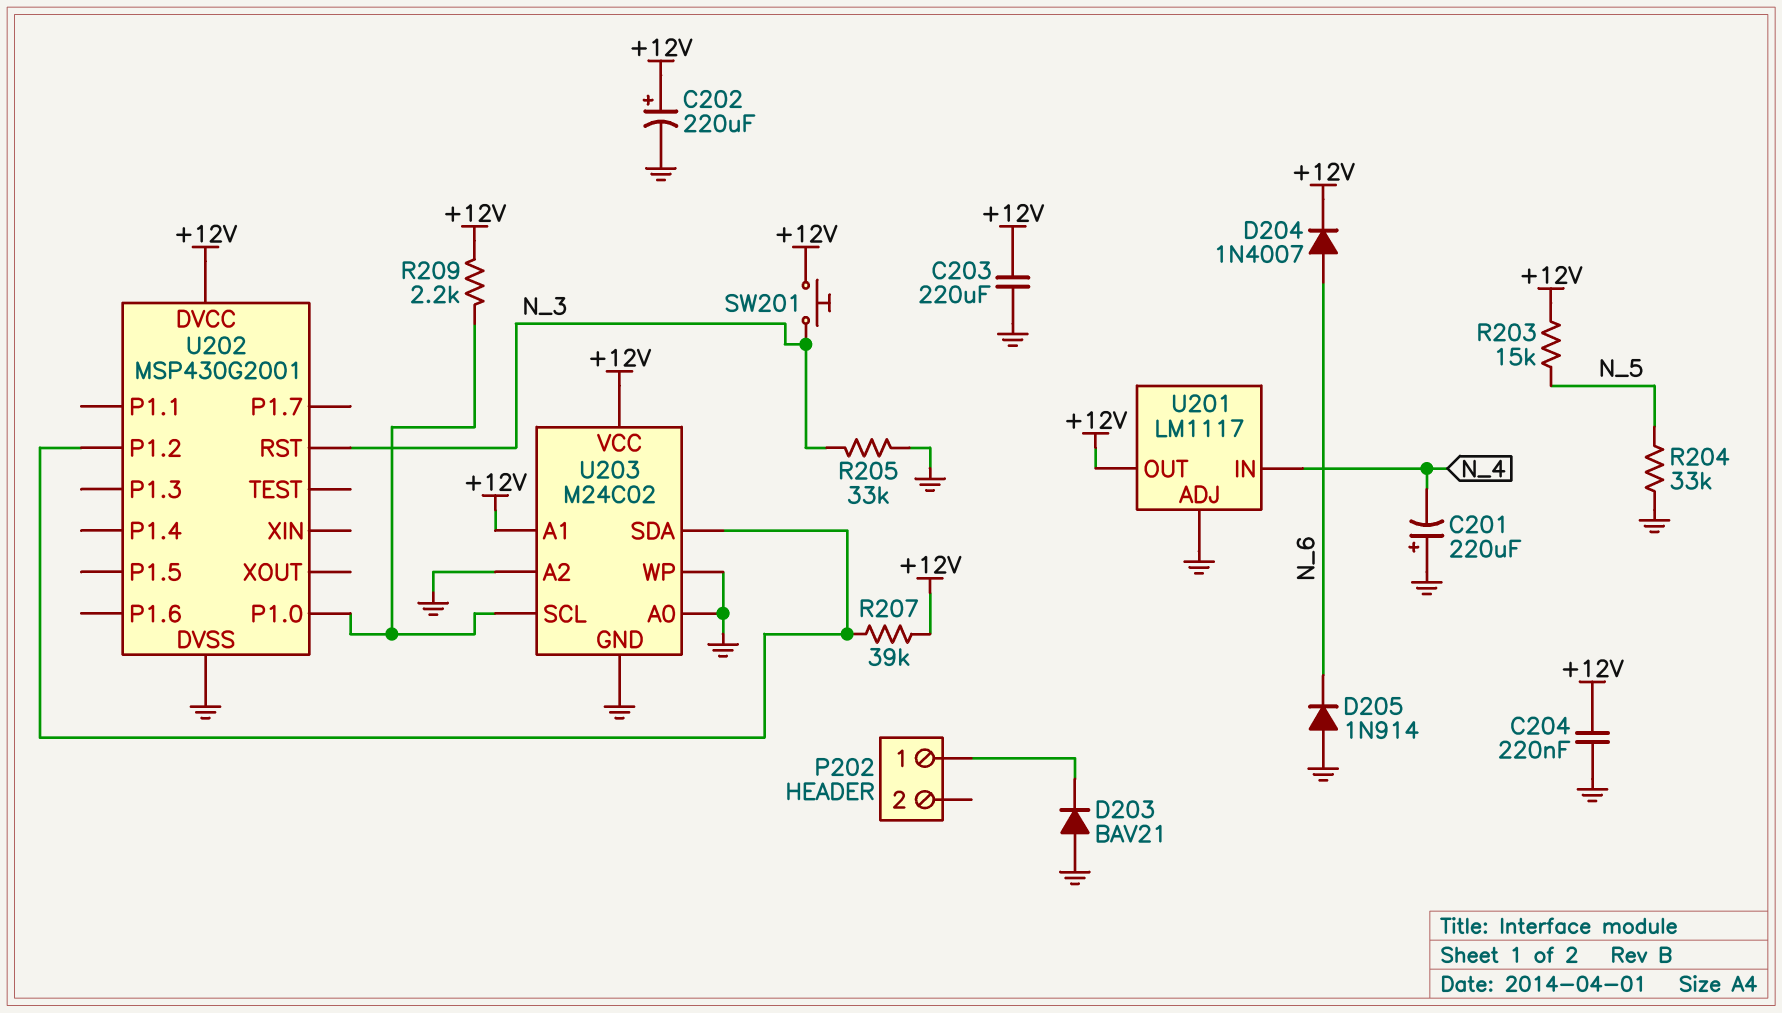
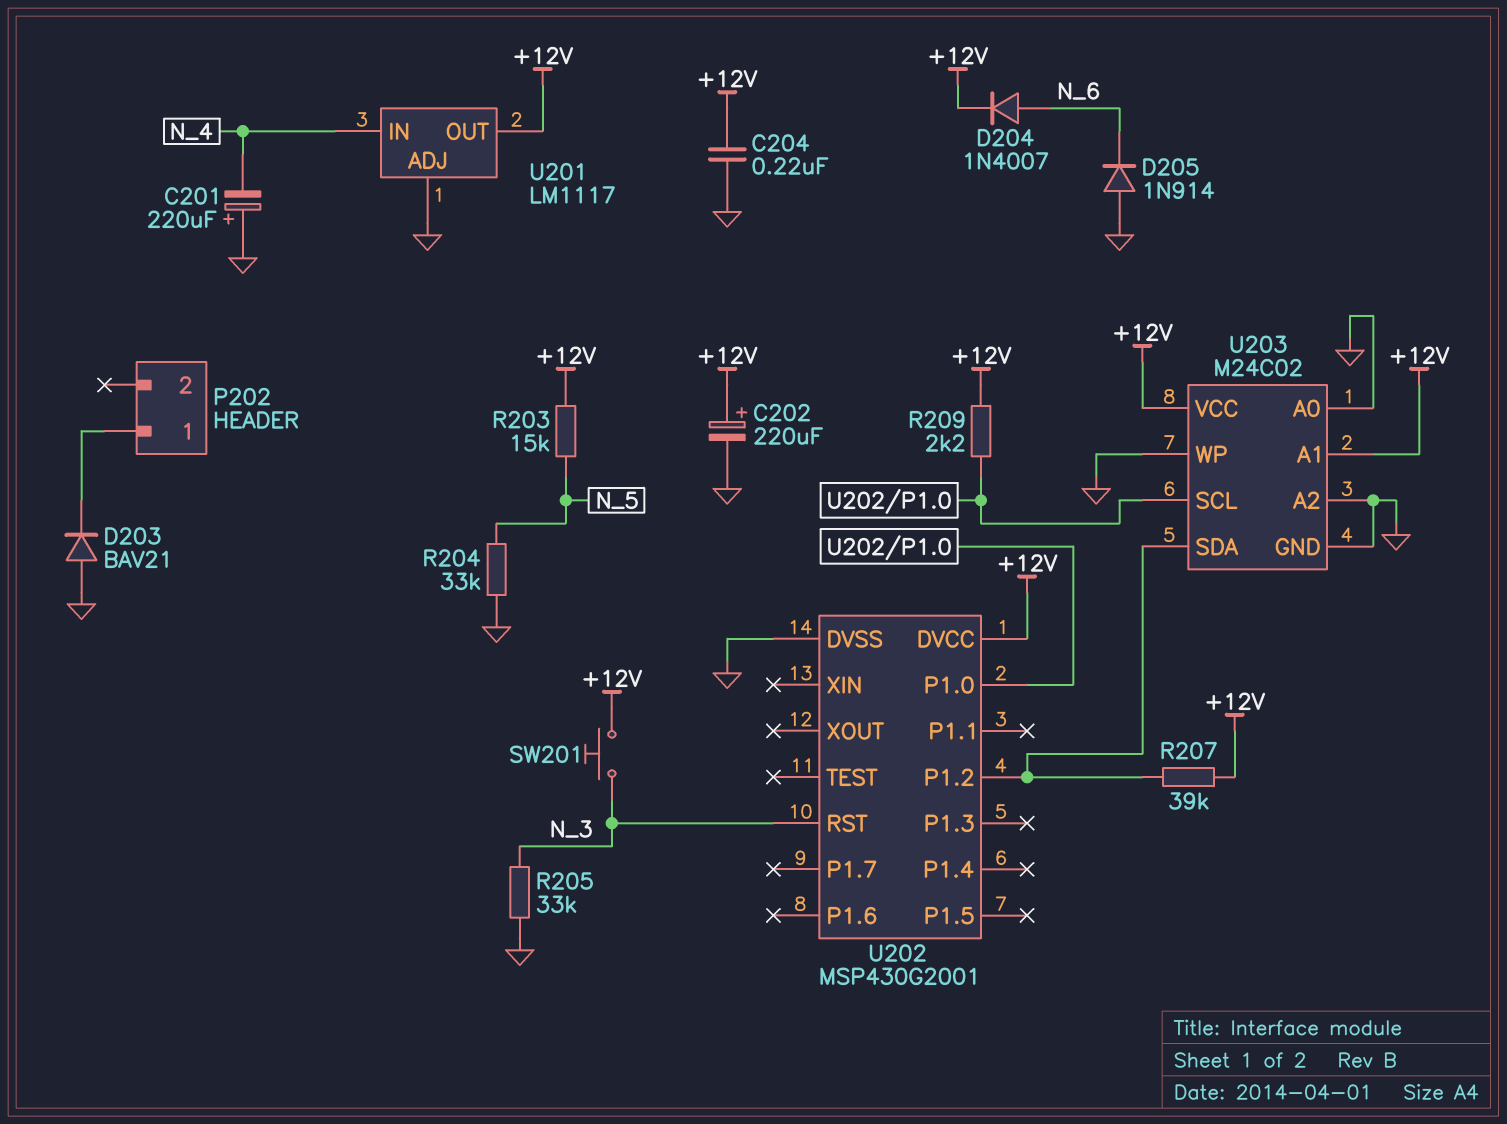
C203: 220uF (+12V, GND) -> none

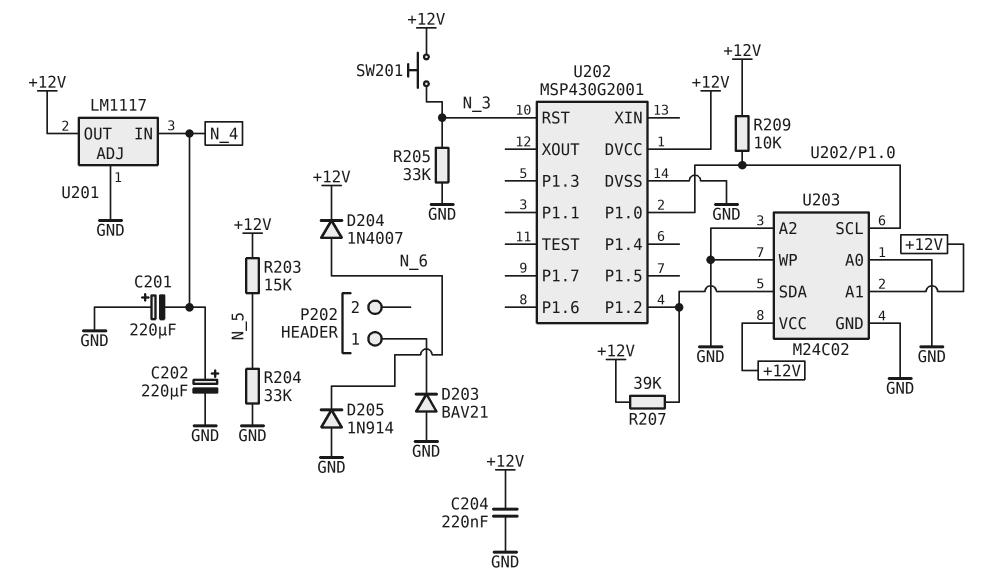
C202: 220uF (plus +12V, minus GND) -> 220uF (plus N_4, minus GND)
R209: 2.2k (+12V, U202/P1.0) -> 10k (+12V, U202/P1.0)

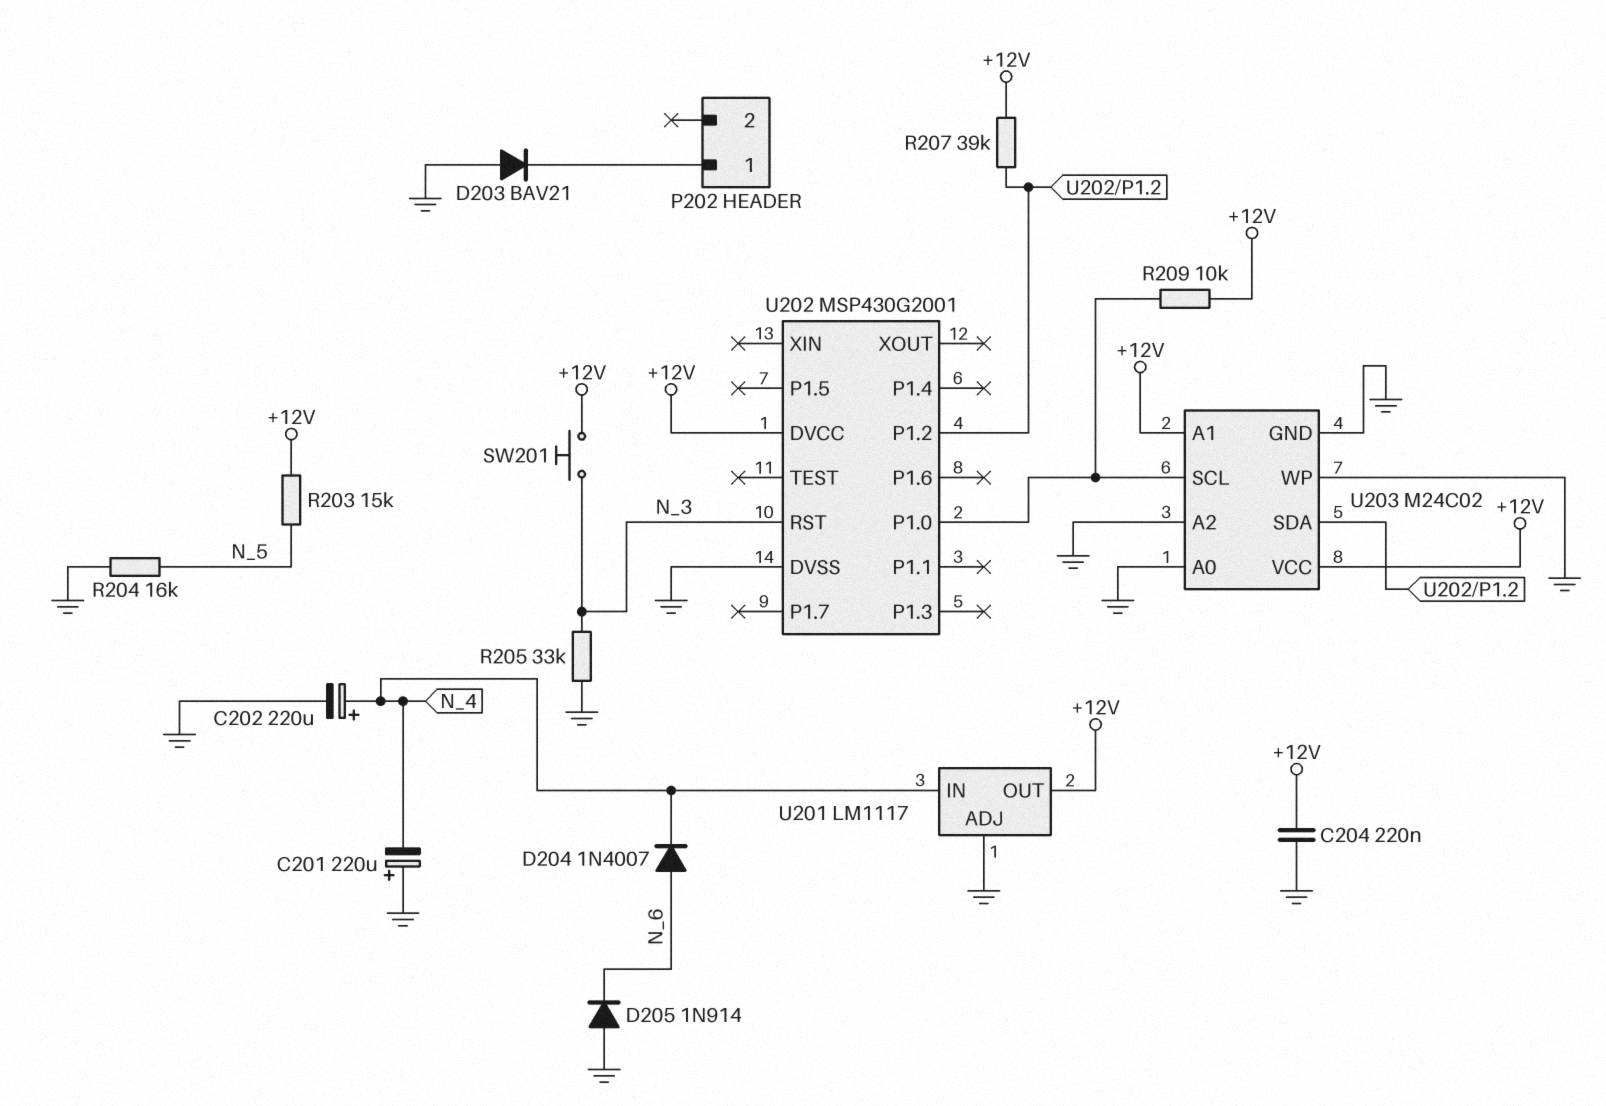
D204: diode 1N4007 (A N_6, K +12V) -> diode 1N4007 (A N_6, K N_4)
R204: 33k (GND, N_5) -> 16k (GND, N_5)

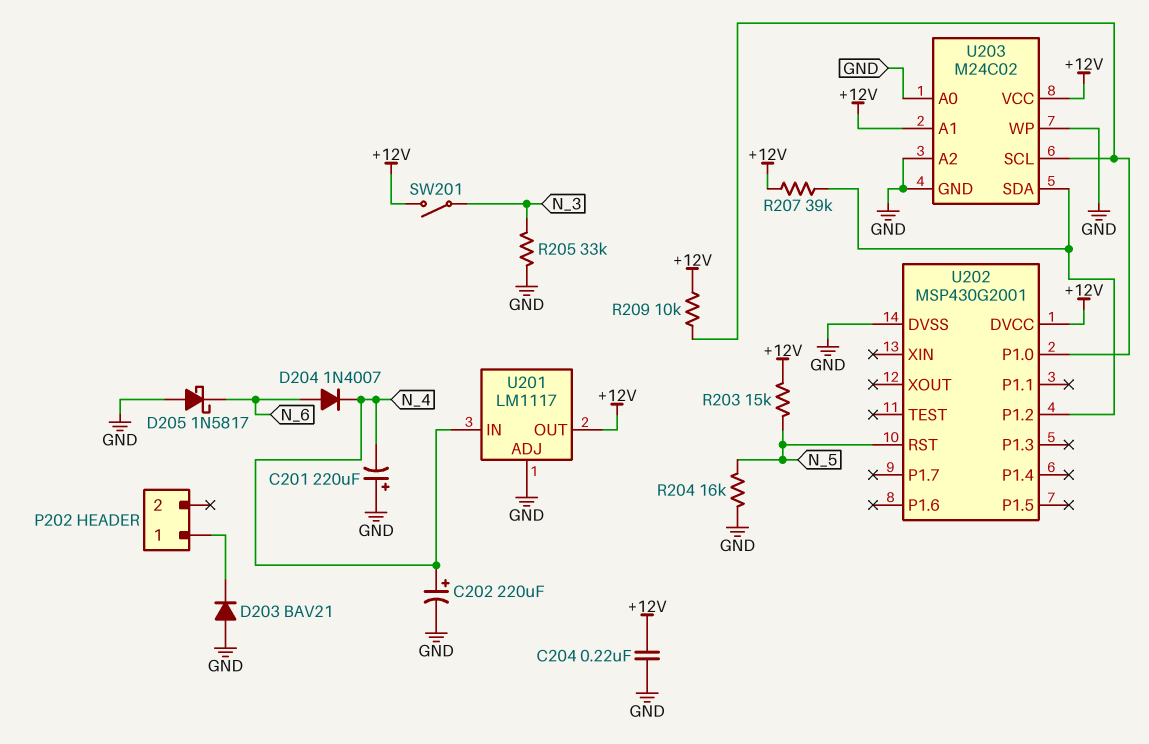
D205: diode 1N914 (A GND, K N_6) -> schottky 1N5817 (A GND, K N_6)
SW201: button (+12V, N_3) -> switch (+12V, N_3)
U202 pin RST: N_3 -> N_5

